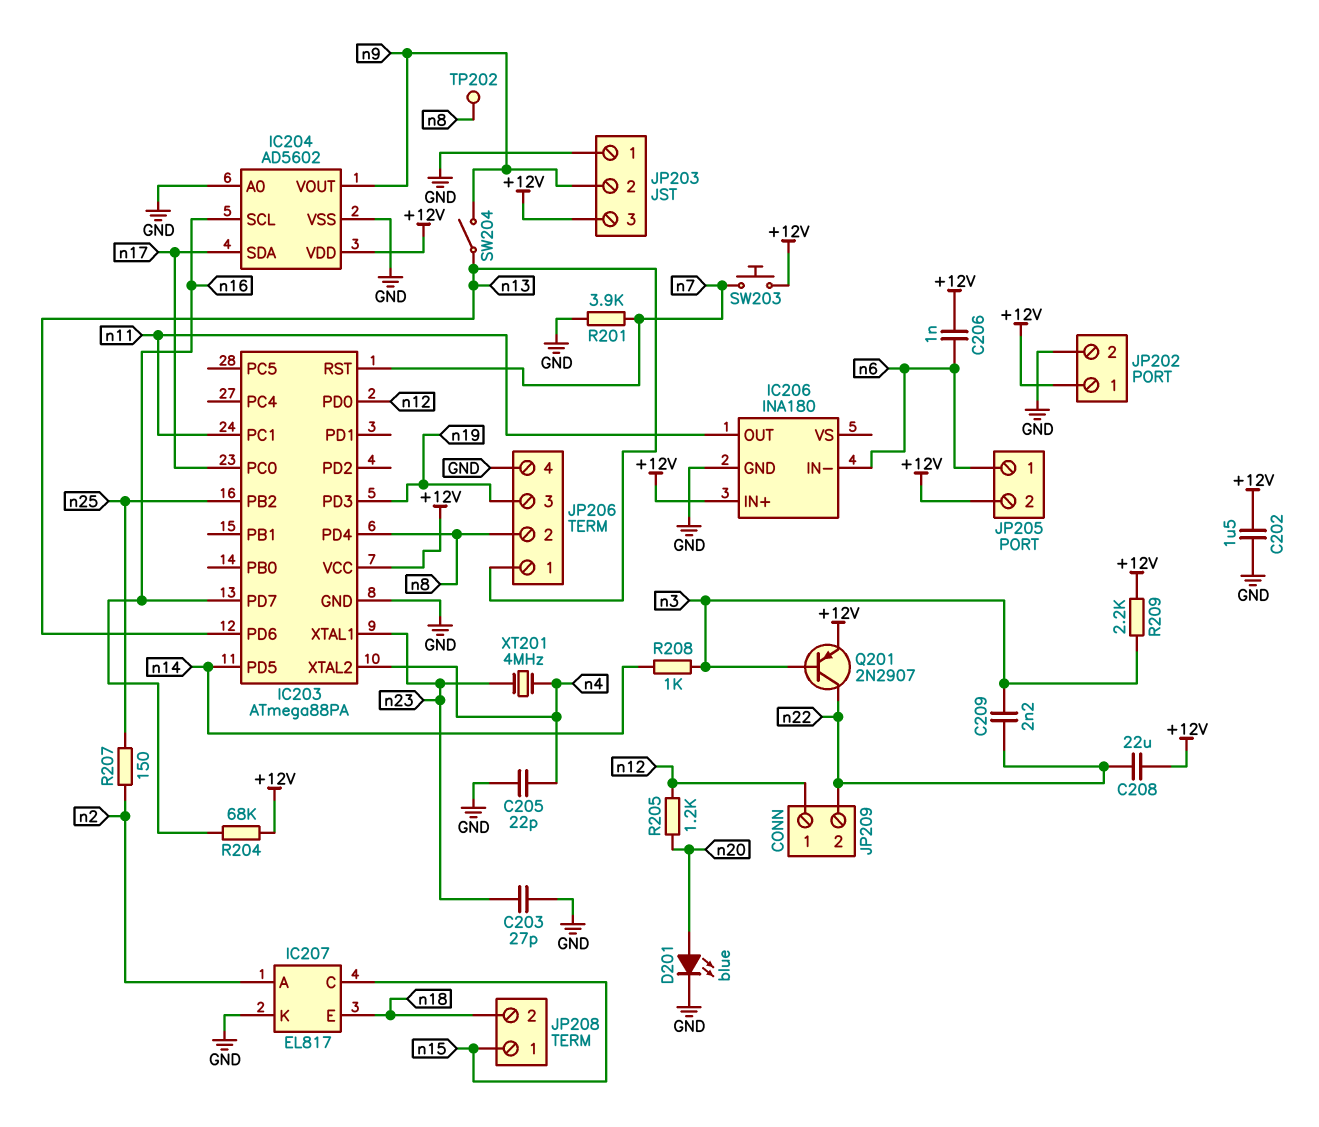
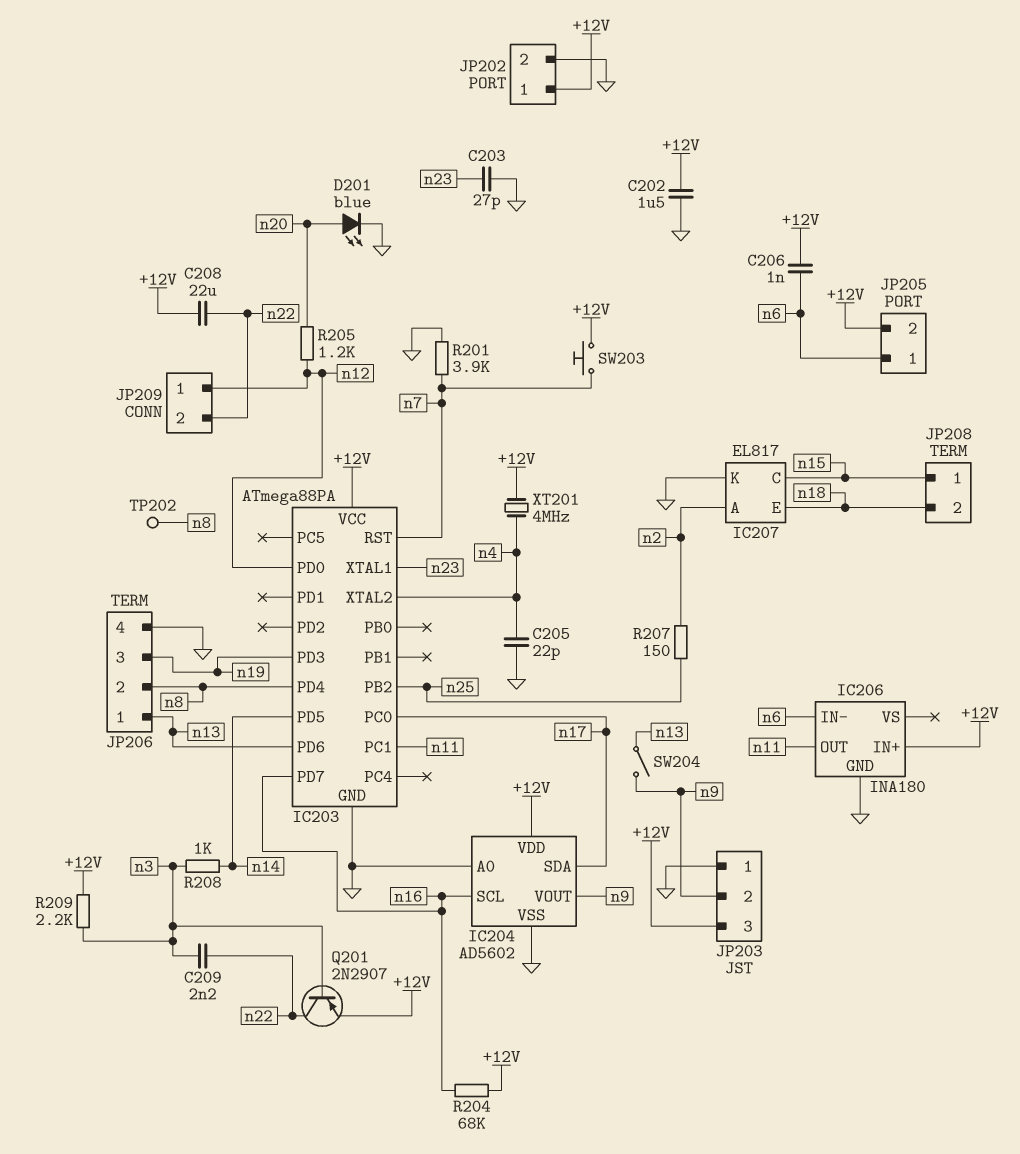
XT201: 4MHz (n4, n23) -> 4MHz (+12V, n4)

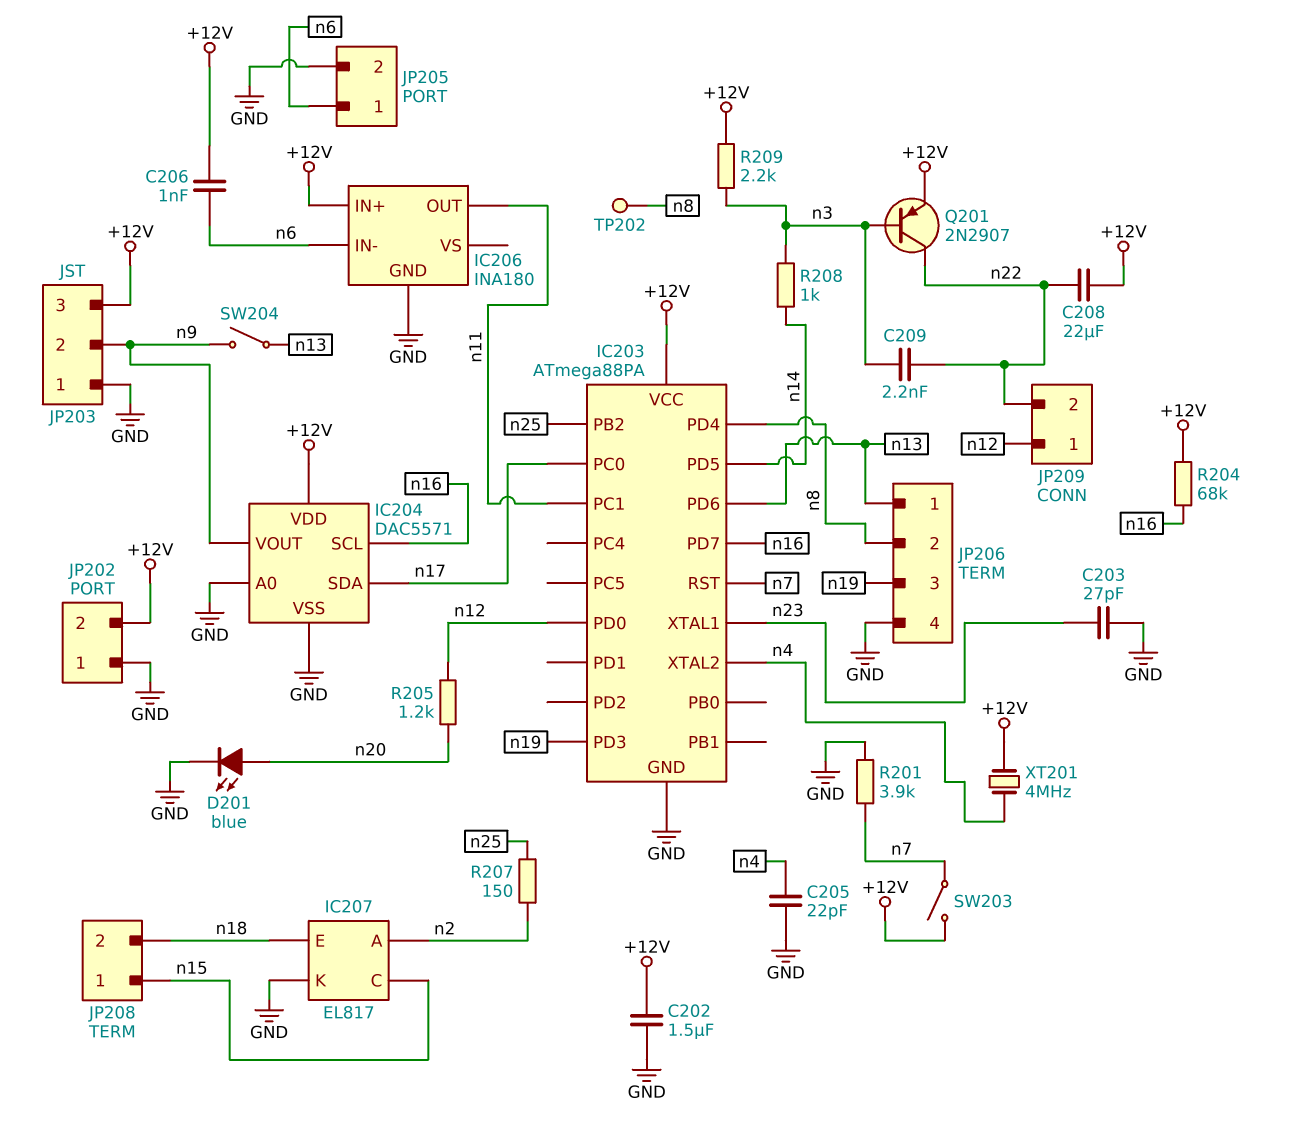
IC204: AD5602 -> DAC5571
JP202 pin 1: +12V -> GND
JP202 pin 2: GND -> +12V
JP205 pin 2: +12V -> GND
SW203: button (+12V, n7) -> switch (+12V, n7)

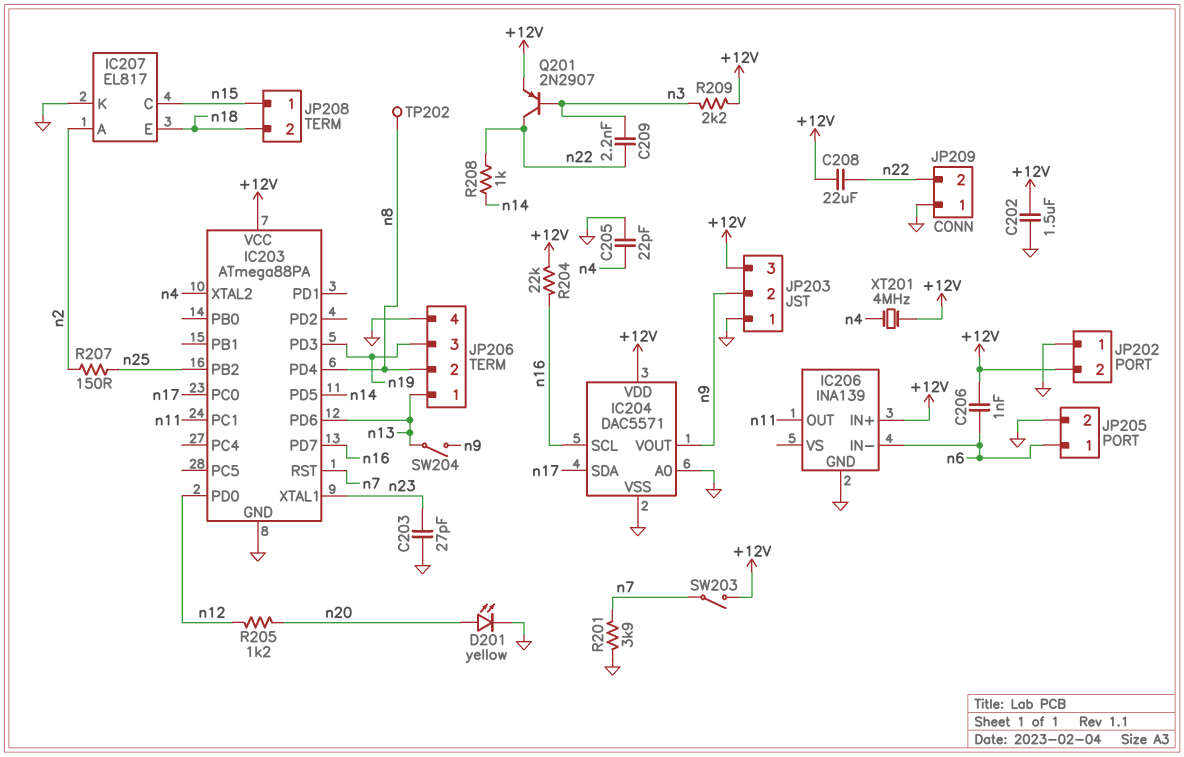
D201: LED blue (A n20, K GND) -> LED yellow (A n20, K GND)
IC206: INA180 -> INA139
JP209 pin 1: n12 -> GND
R204: 68k (+12V, n16) -> 22k (+12V, n16)
R208: 1k (n3, n14) -> 1k (n14, n22)

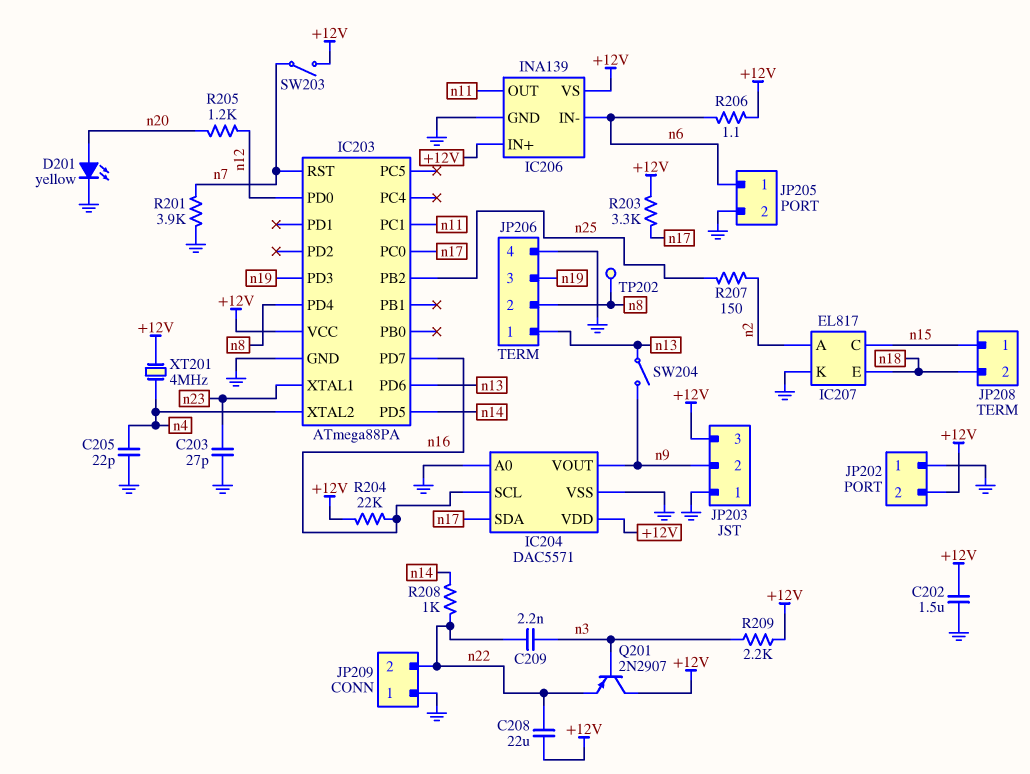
C206: 1nF (+12V, n6) -> none
IC206 pin VS: none -> +12V
Q201: PNP 2N2907 (B n3, C n22, E +12V) -> PNP 2N2907 (B n3, C +12V, E n22)
R203: none -> 3.3k (+12V, n17)
R206: none -> 1.1 (+12V, n6)

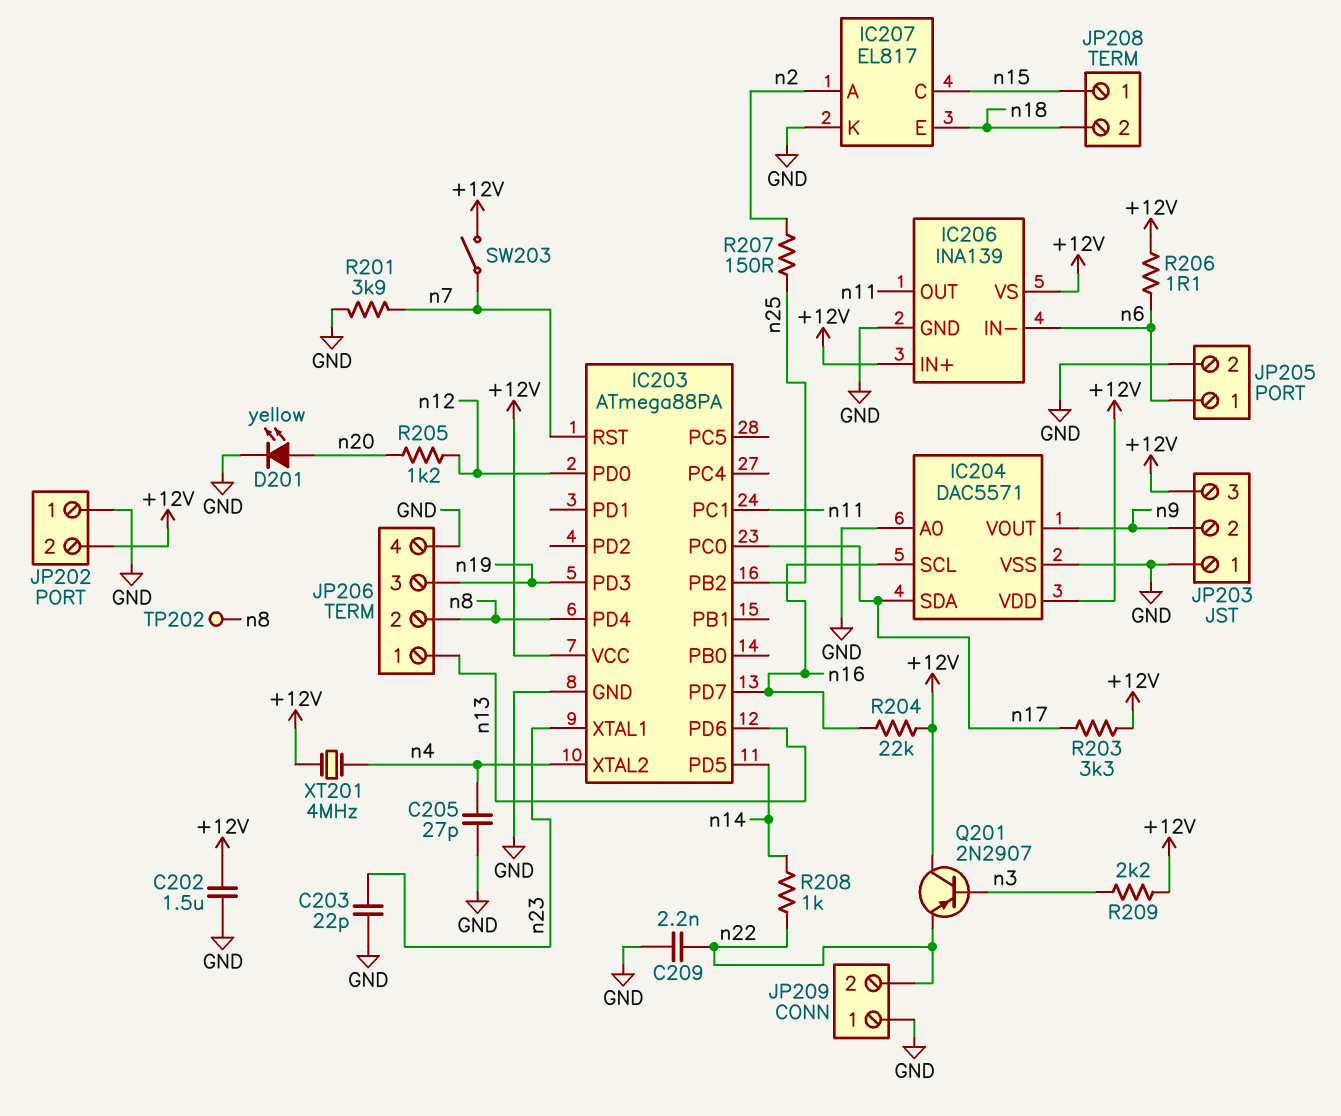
C203: 27pF (GND, n23) -> 22pF (GND, n23)
C205: 22pF (GND, n4) -> 27pF (GND, n4)
C208: 22uF (+12V, n22) -> none
C209: 2.2nF (n3, n22) -> 2.2nF (GND, n22)
SW204: switch (n9, n13) -> none

